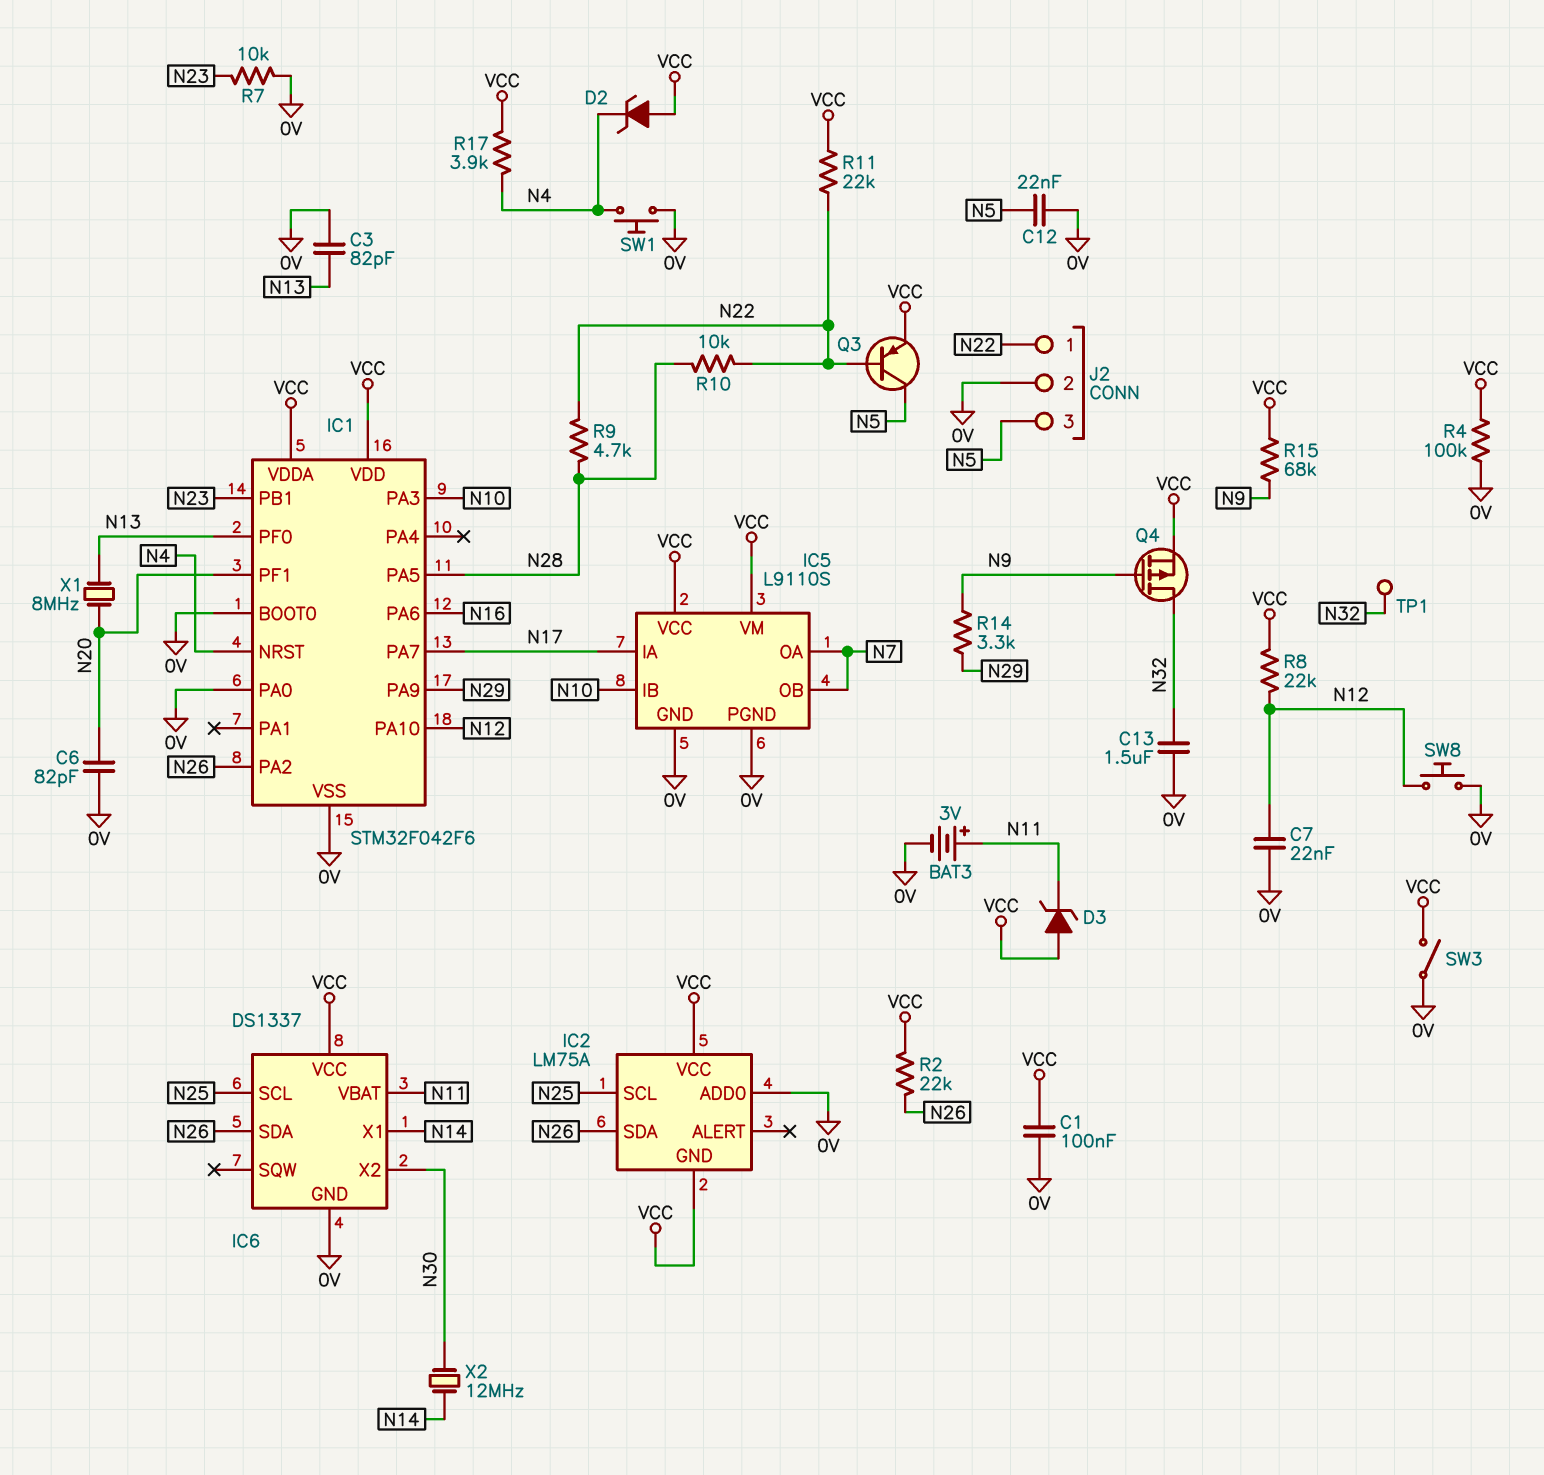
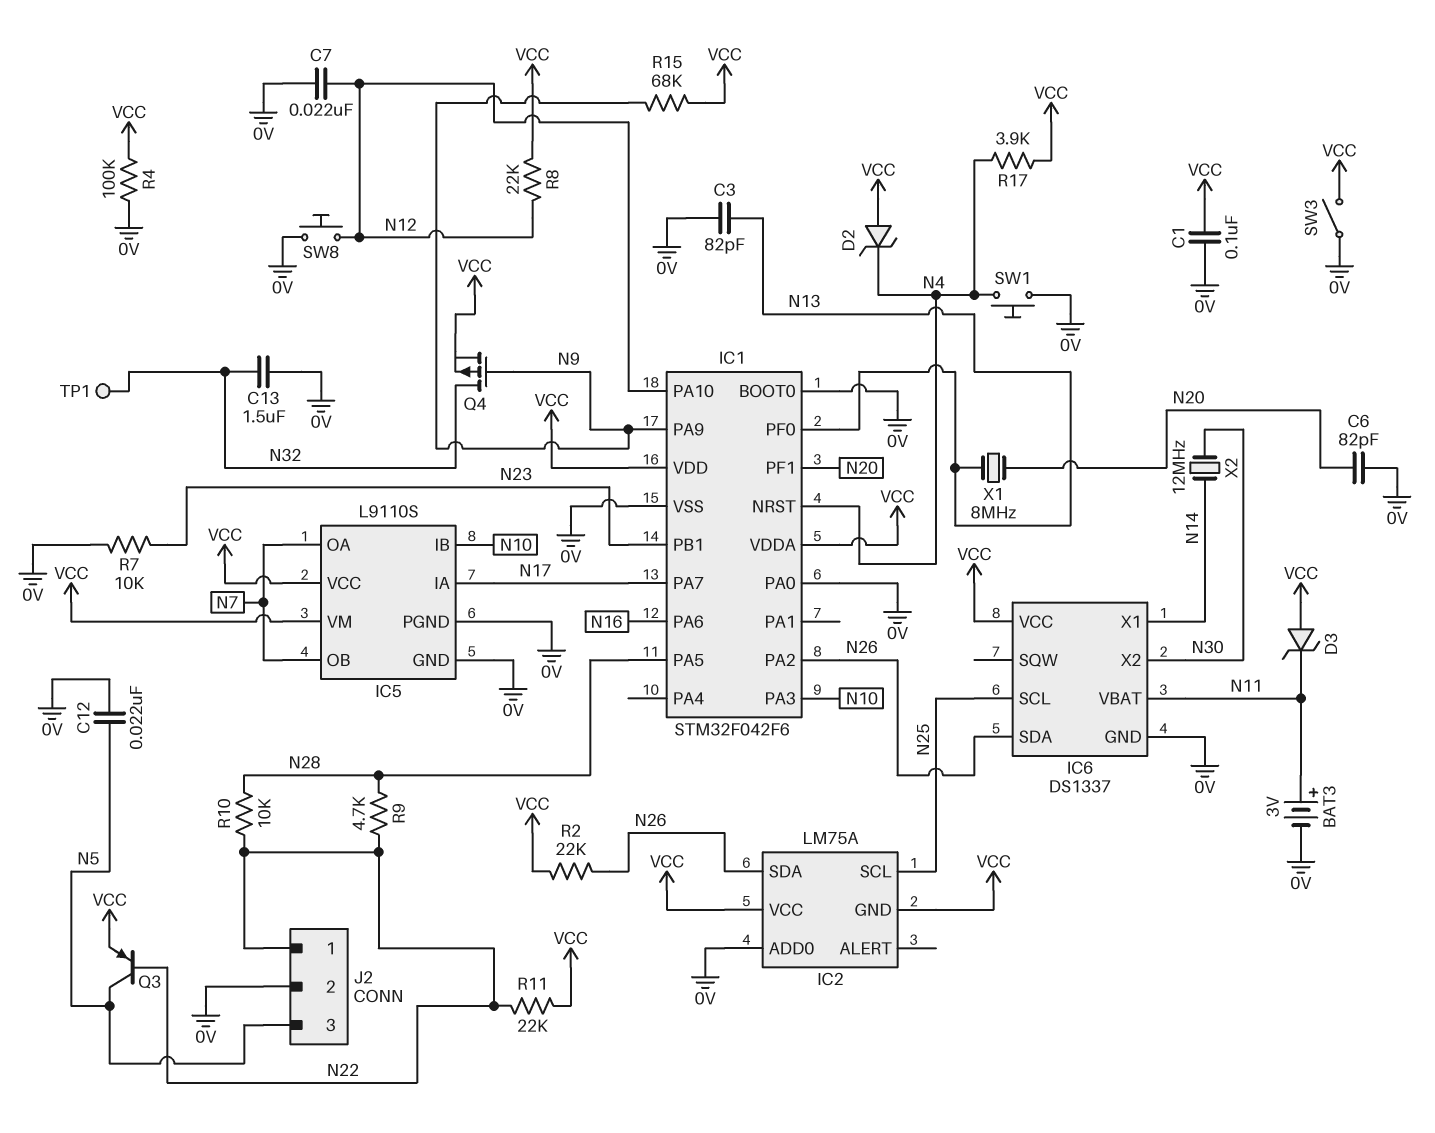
IC1 pin PA9: N29 -> N9
R14: 3.3k (N9, N29) -> none

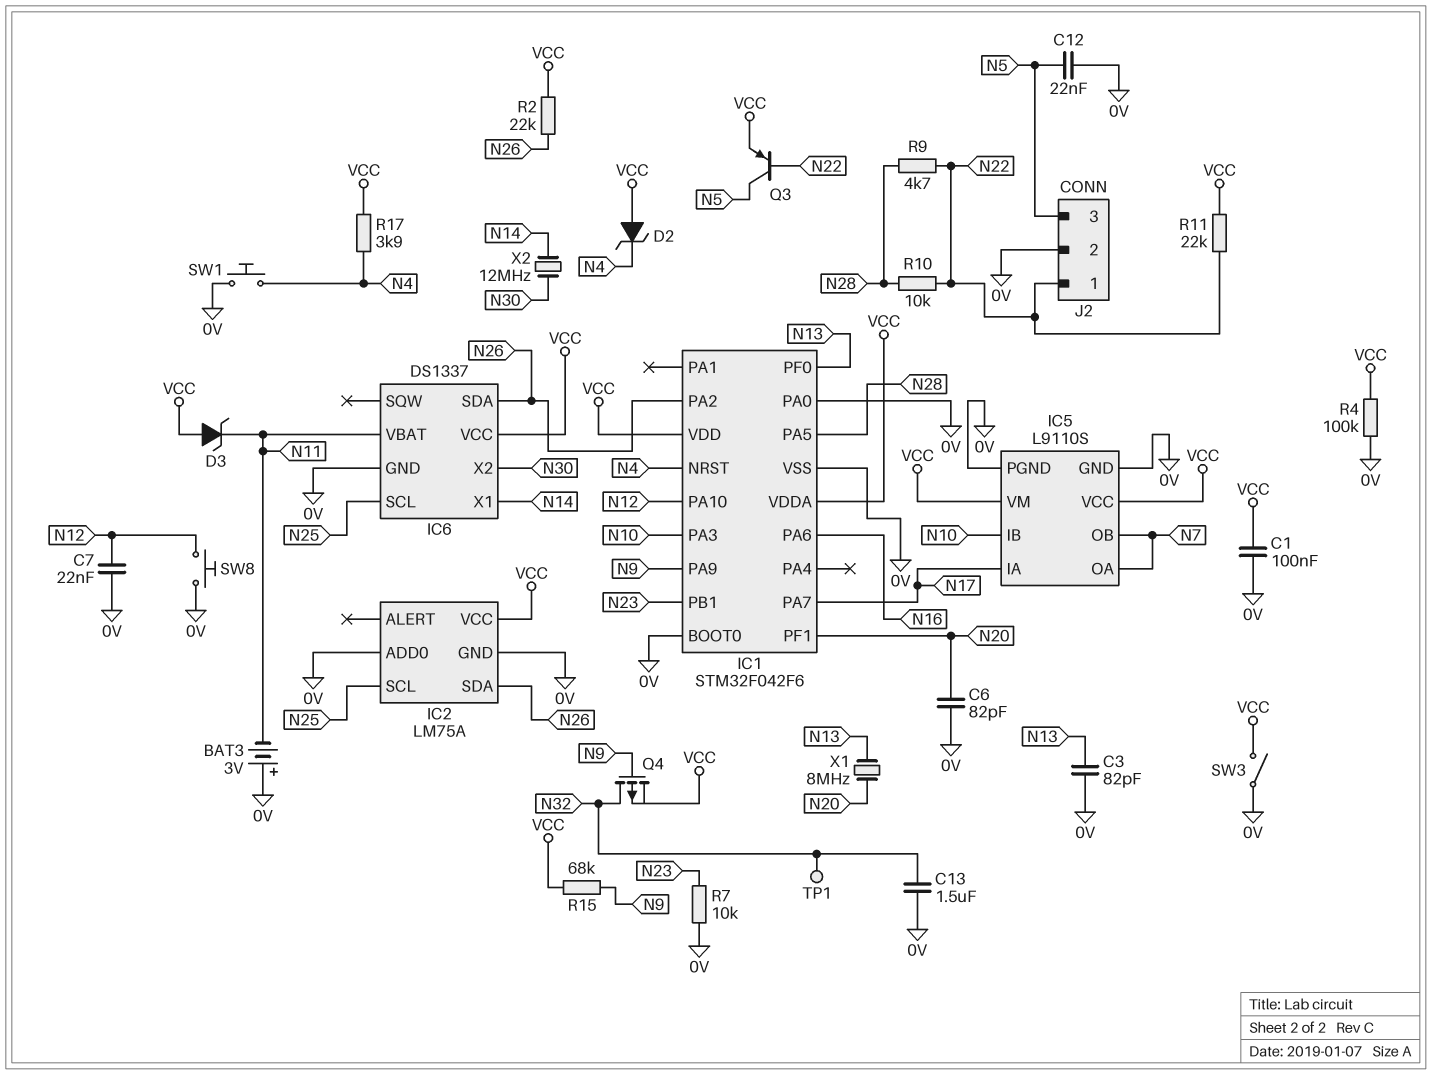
BAT3: 3V (plus N11, minus 0V) -> 3V (plus 0V, minus N11)
IC2 pin GND: VCC -> 0V
R8: 22k (N12, VCC) -> none

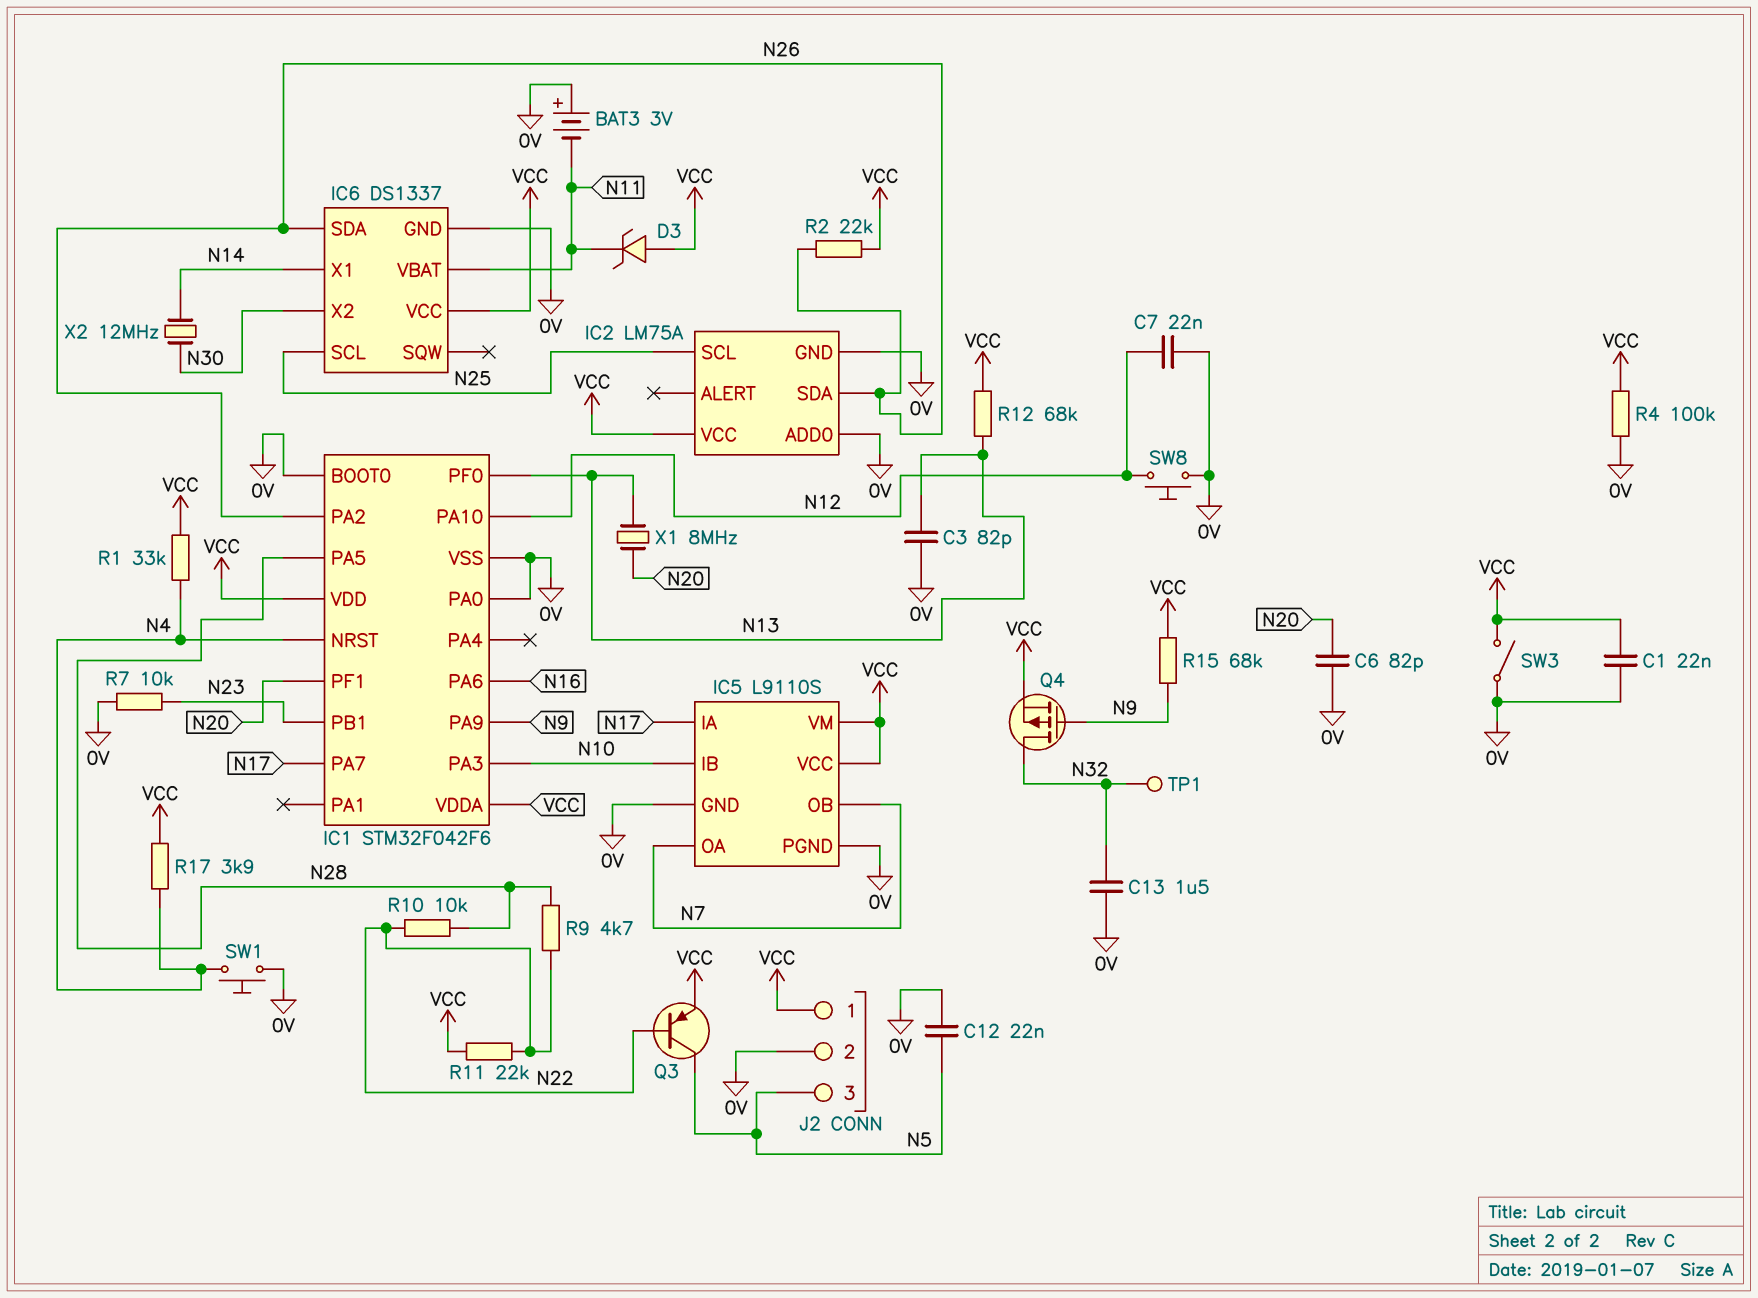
C1: 100nF (0V, VCC) -> 22nF (0V, VCC)
D2: zener (A VCC, K N4) -> none
J2 pin 1: N22 -> VCC
R1: none -> 33k (N4, VCC)
R12: none -> 68k (N13, VCC)

